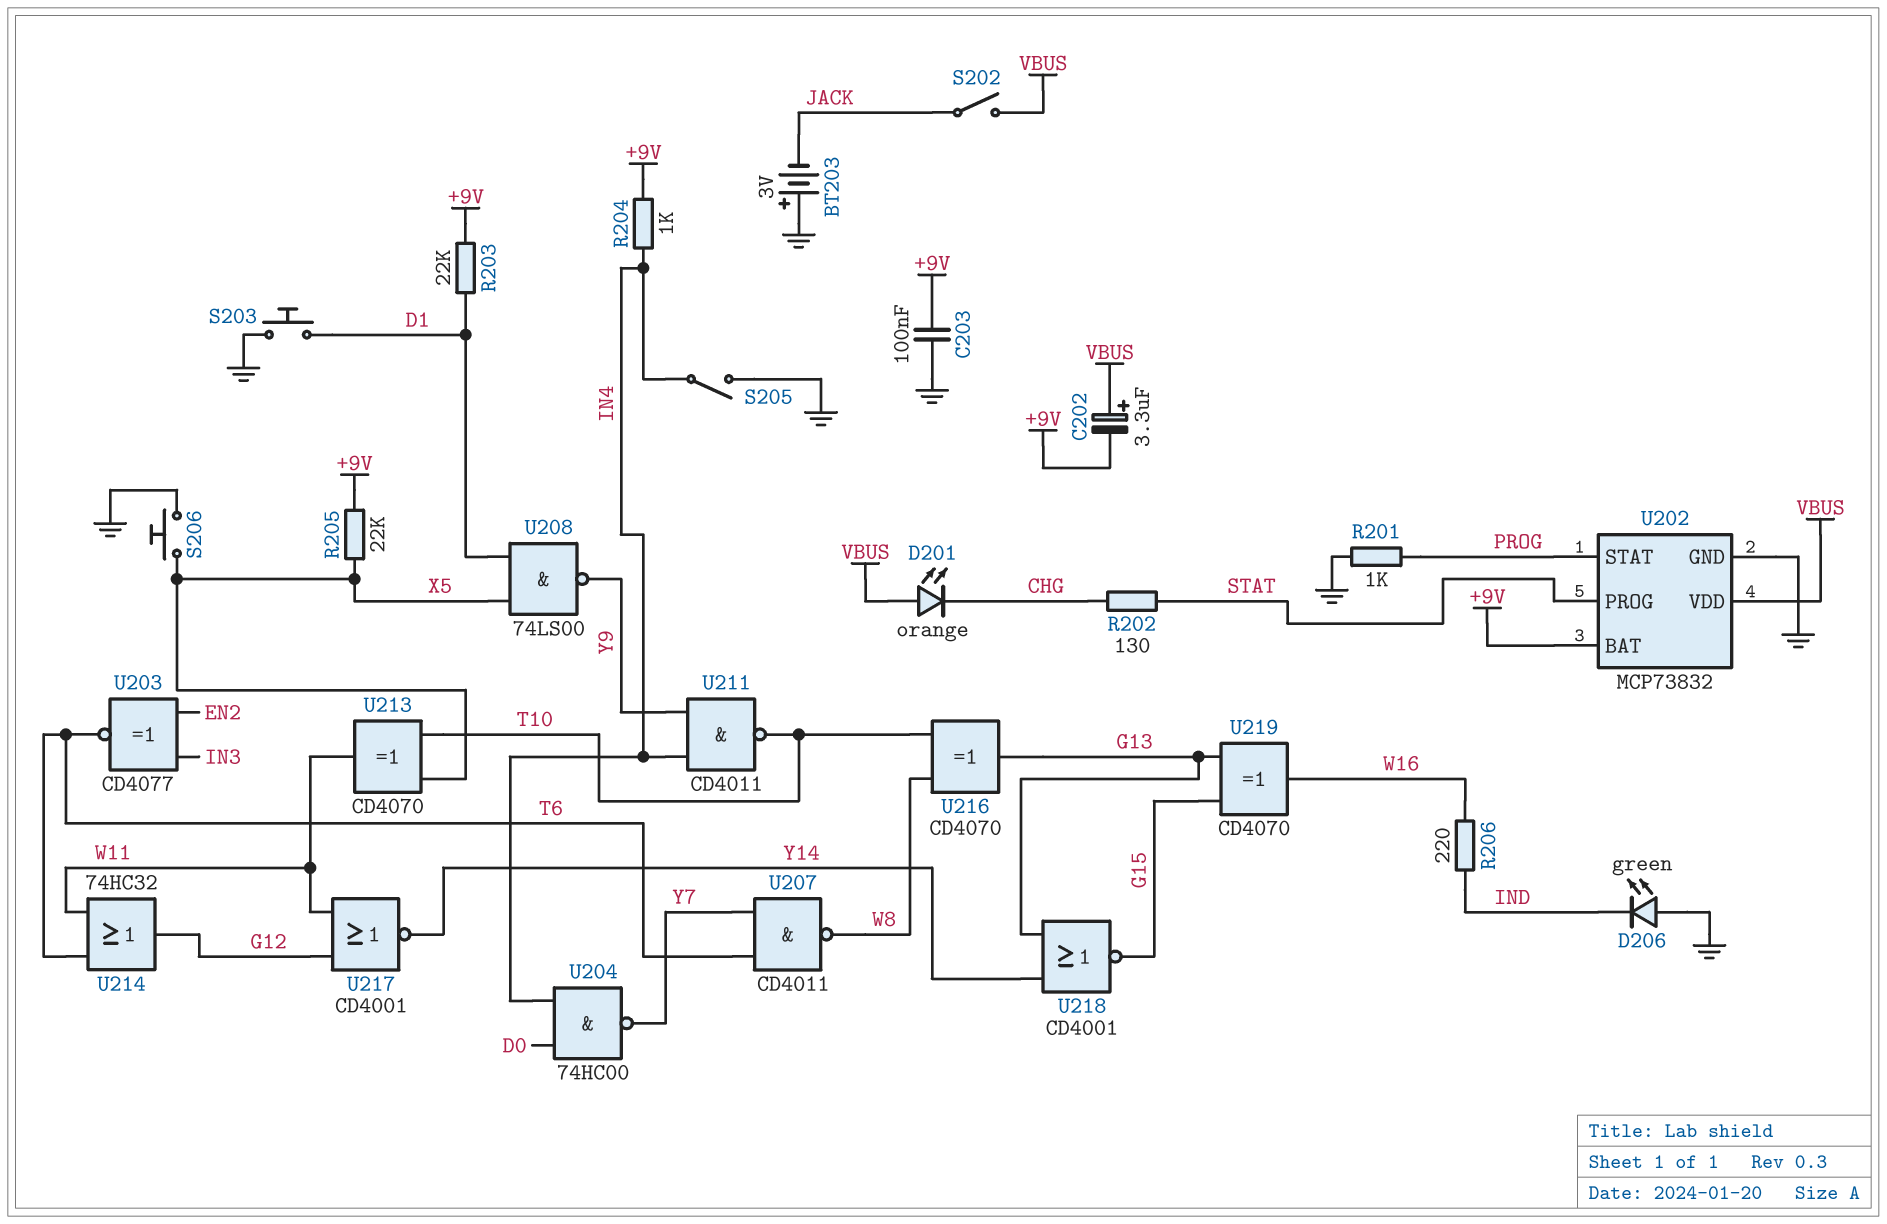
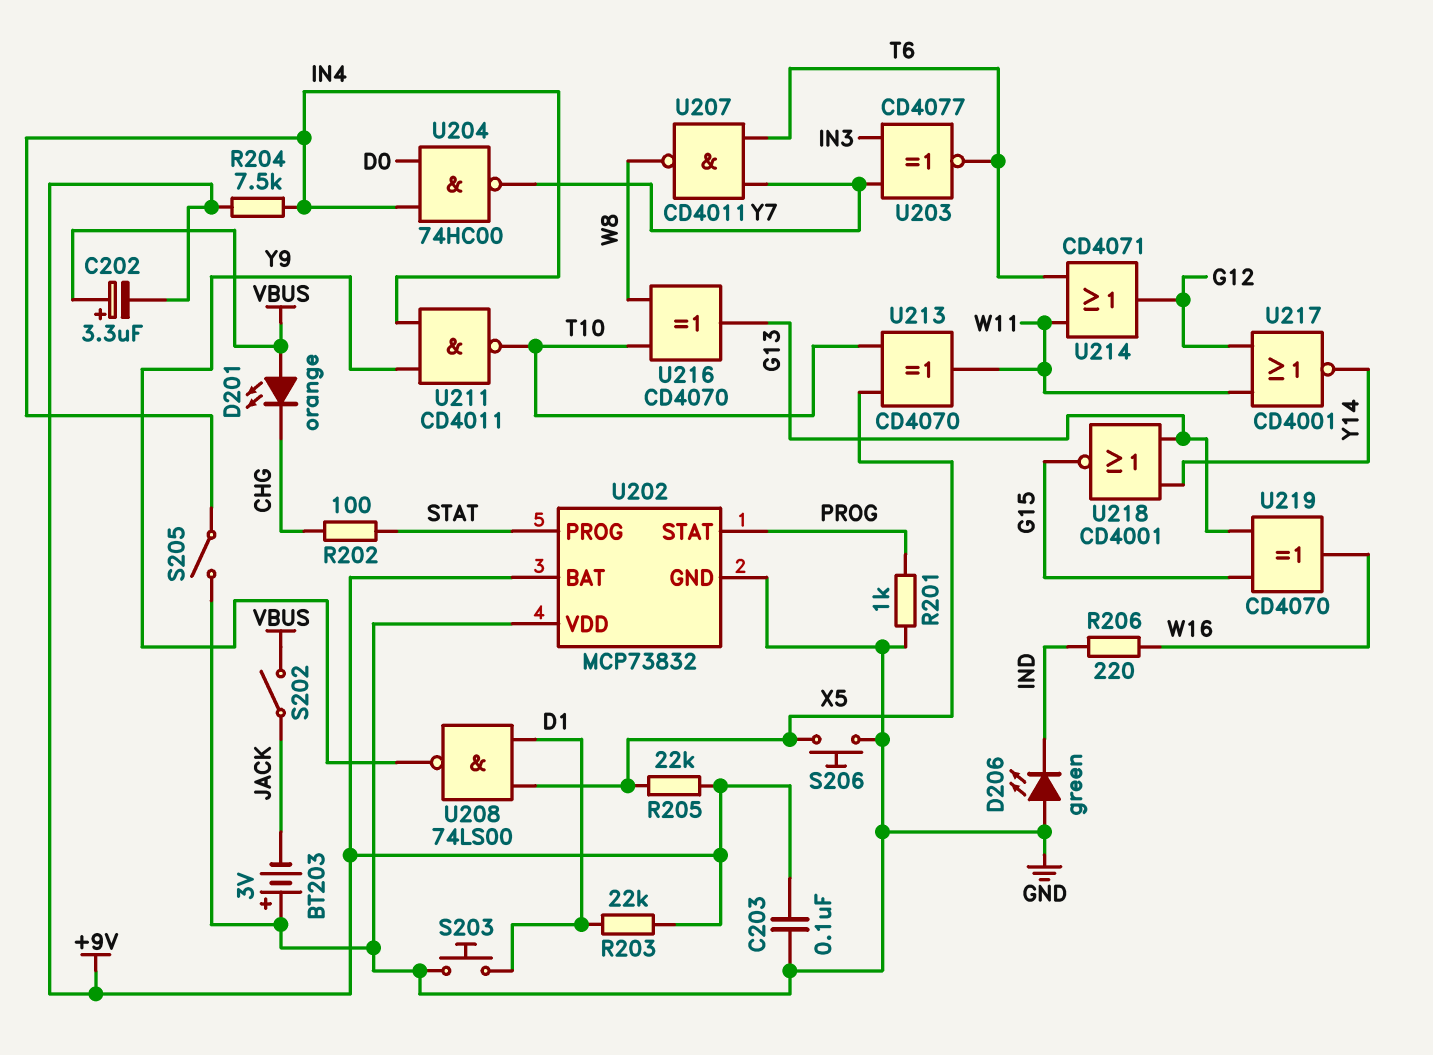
R202: 130 (CHG, STAT) -> 100 (CHG, STAT)
R204: 1k (+9V, IN4) -> 7.5k (+9V, IN4)
U202 pin VDD: VBUS -> GND
U203: XNOR CD4077 (in EN2, in IN3, out T6) -> XNOR CD4077 (in IN3, in Y7, out T6)
U214: OR 74HC32 (in T6, in W11, out G12) -> OR CD4071 (in T6, in W11, out G12)

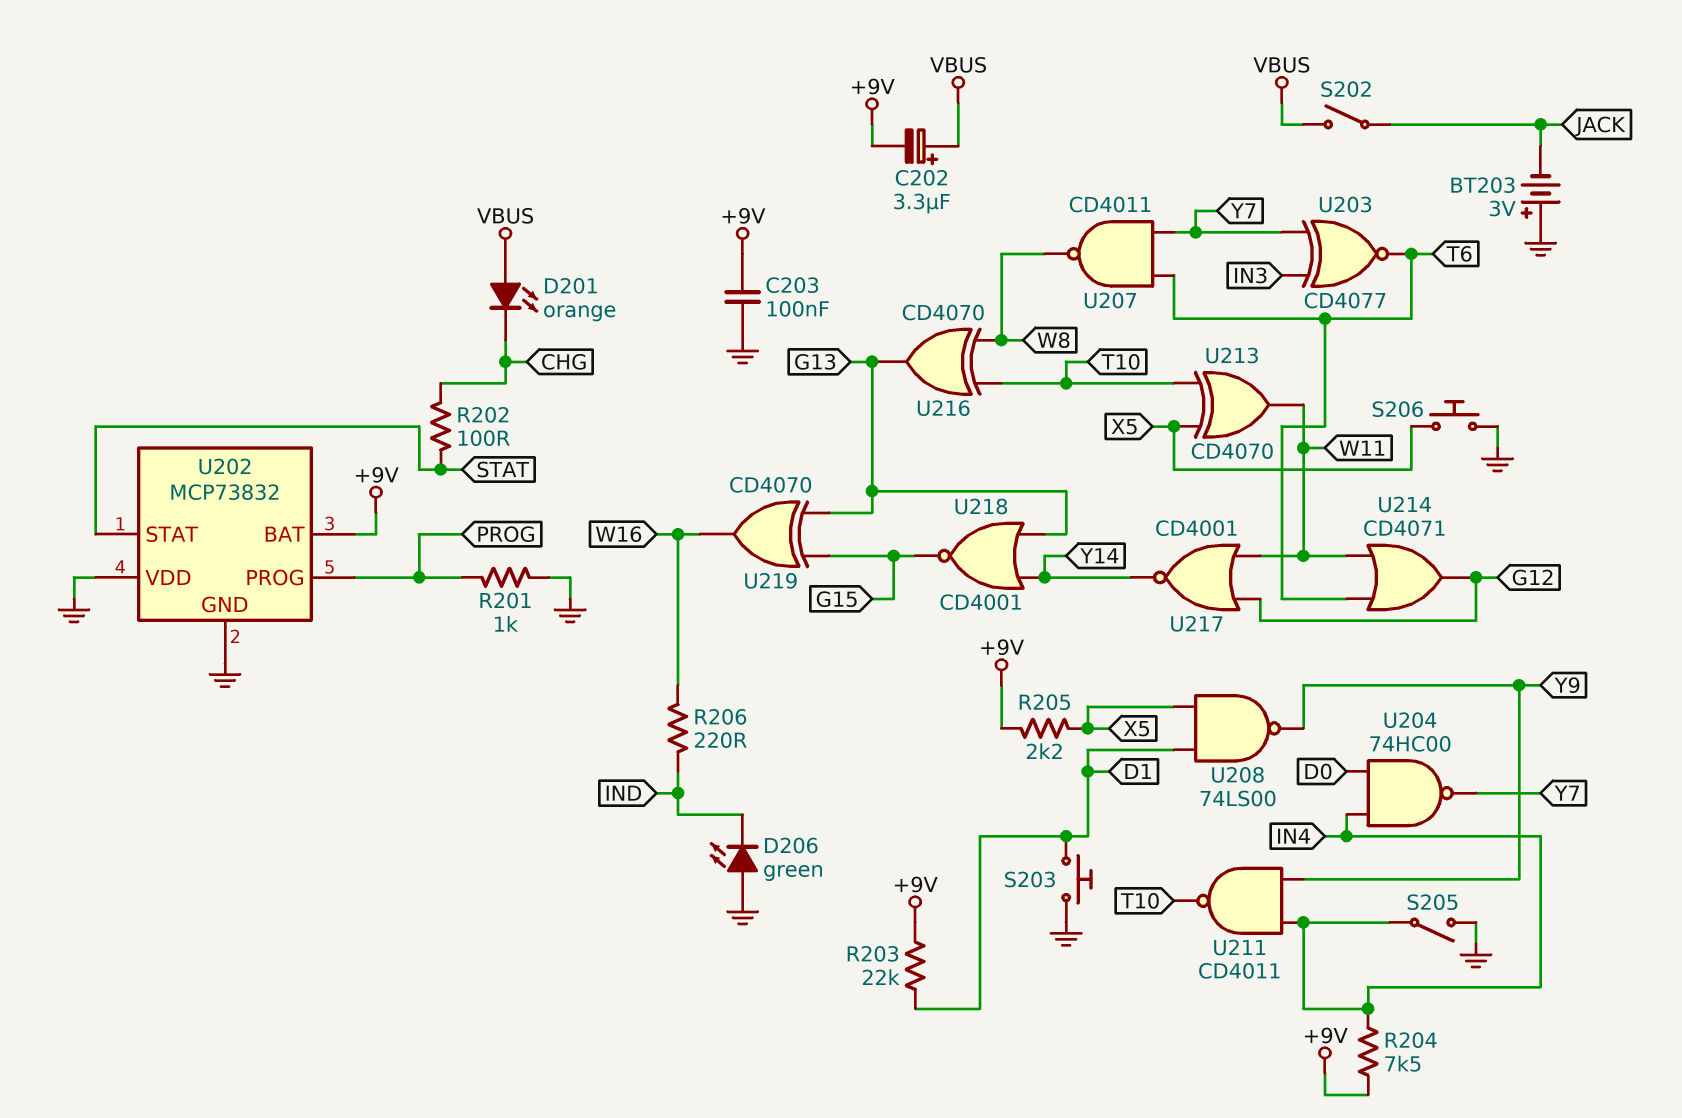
R205: 22k (+9V, X5) -> 2.2k (+9V, X5)
U202 pin PROG: STAT -> PROG
U202 pin STAT: PROG -> STAT

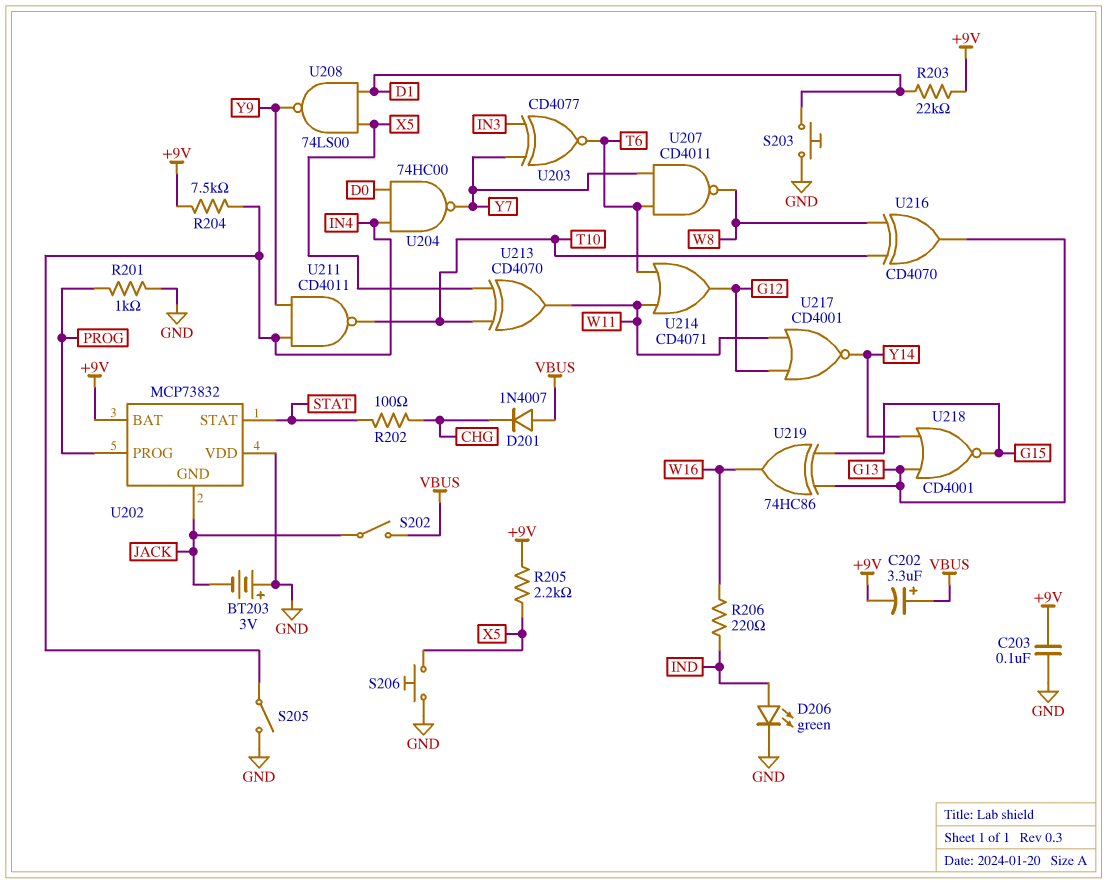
D201: LED orange (A VBUS, K CHG) -> diode 1N4007 (A VBUS, K CHG)
D206: LED green (A GND, K IND) -> LED green (A IND, K GND)
U202 pin GND: GND -> JACK
U219: XOR CD4070 (in G13, in G15, out W16) -> XOR 74HC86 (in G13, in G15, out W16)

